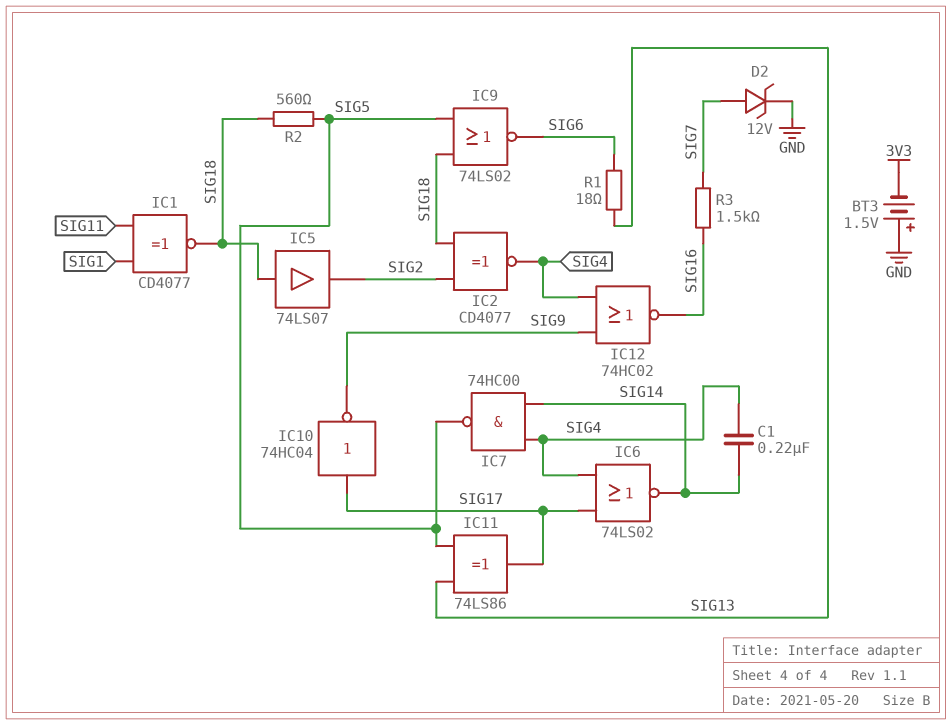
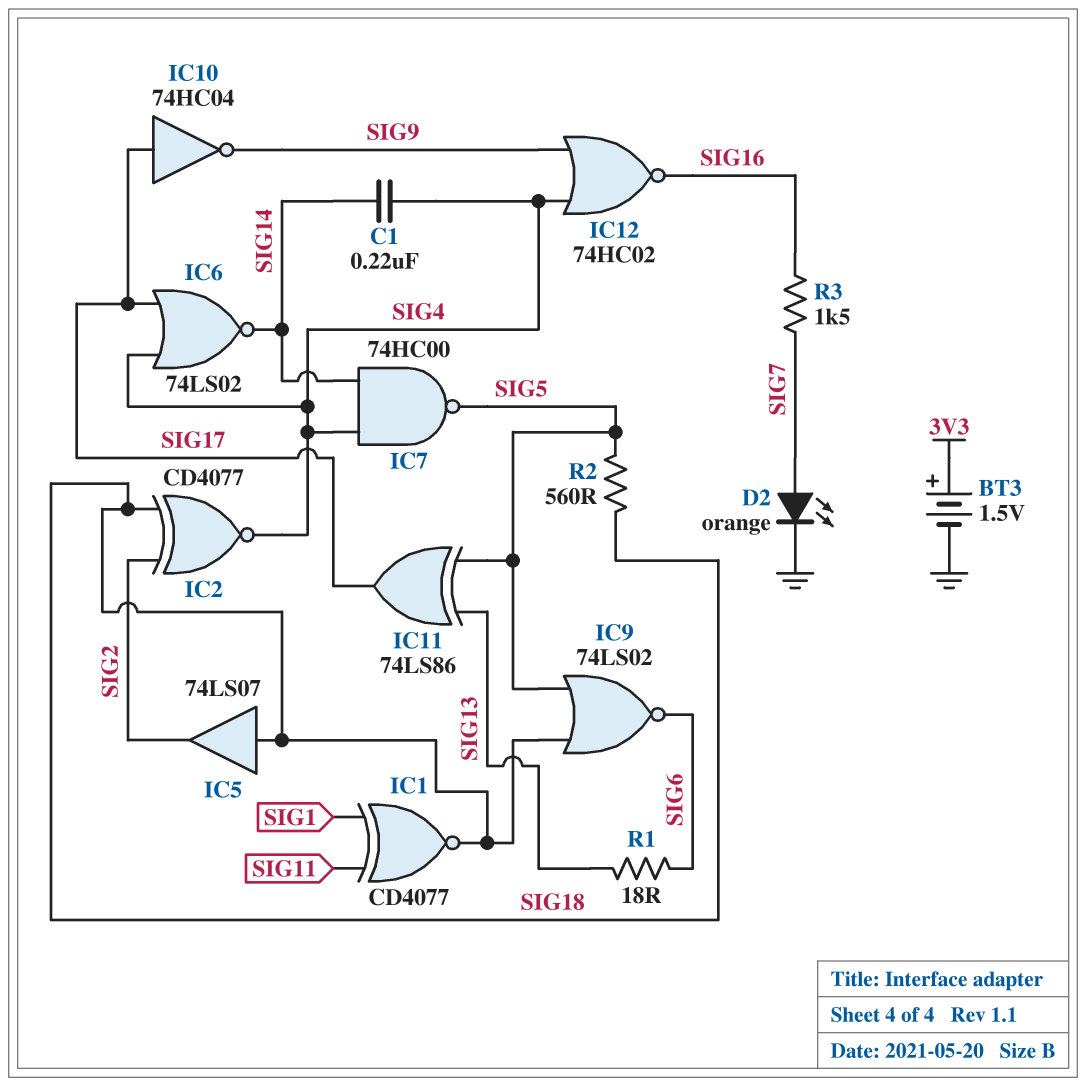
BT3: 1.5V (plus GND, minus 3V3) -> 1.5V (plus 3V3, minus GND)
D2: zener 12V (A SIG7, K GND) -> LED orange (A SIG7, K GND)

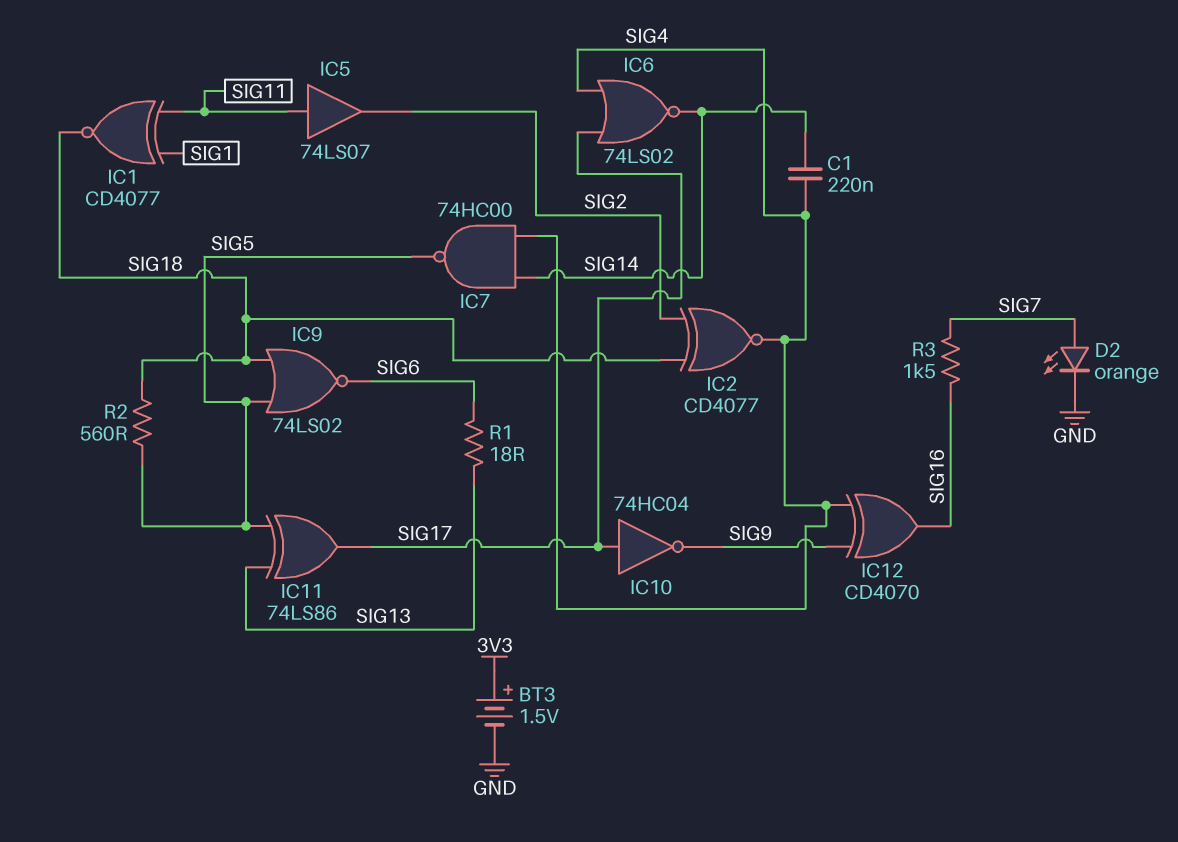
IC5: buffer 74LS07 (in SIG18, out SIG2) -> buffer 74LS07 (in SIG11, out SIG2)
IC12: NOR 74HC02 (in SIG4, in SIG9, out SIG16) -> XOR CD4070 (in SIG4, in SIG9, out SIG16)

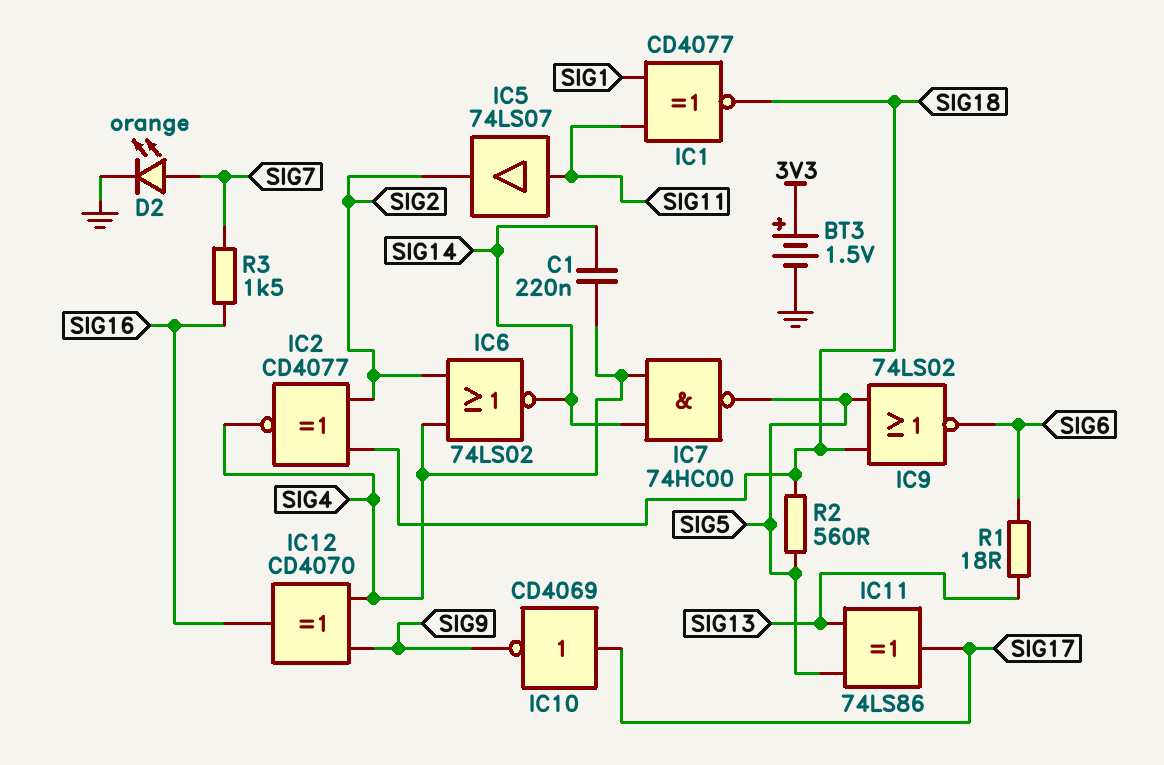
IC6: NOR 74LS02 (in SIG4, in SIG17, out SIG14) -> NOR 74LS02 (in SIG2, in SIG4, out SIG14)
IC10: NOT 74HC04 (in SIG17, out SIG9) -> NOT CD4069 (in SIG17, out SIG9)

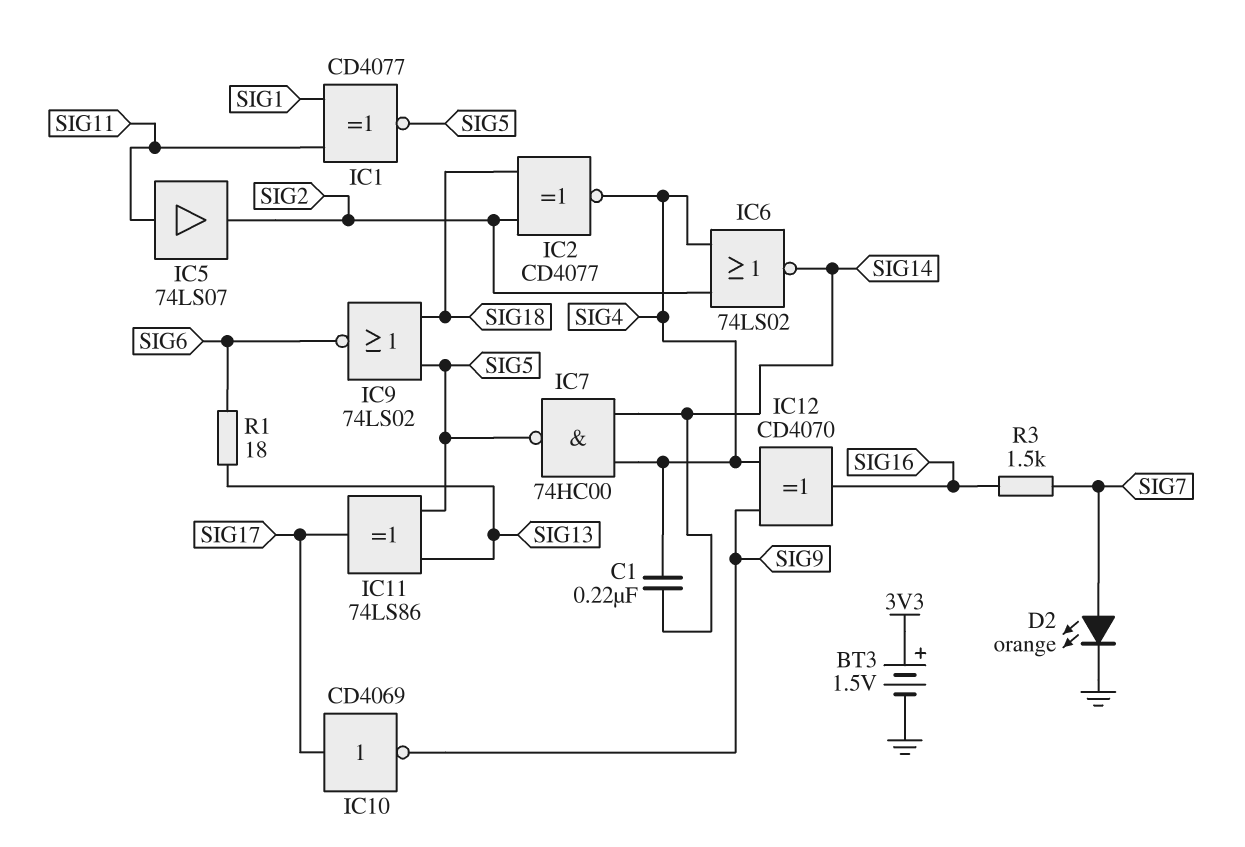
IC1: XNOR CD4077 (in SIG1, in SIG11, out SIG18) -> XNOR CD4077 (in SIG1, in SIG11, out SIG5)
R2: 560 (SIG5, SIG18) -> none

